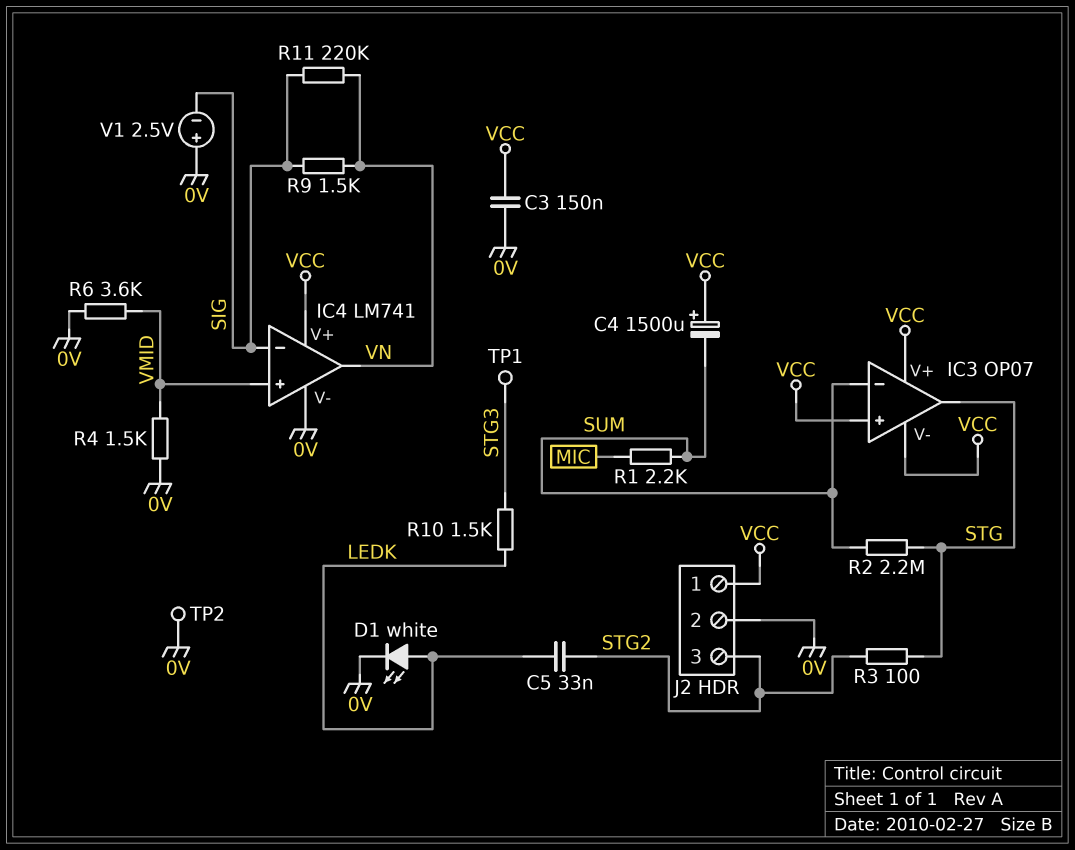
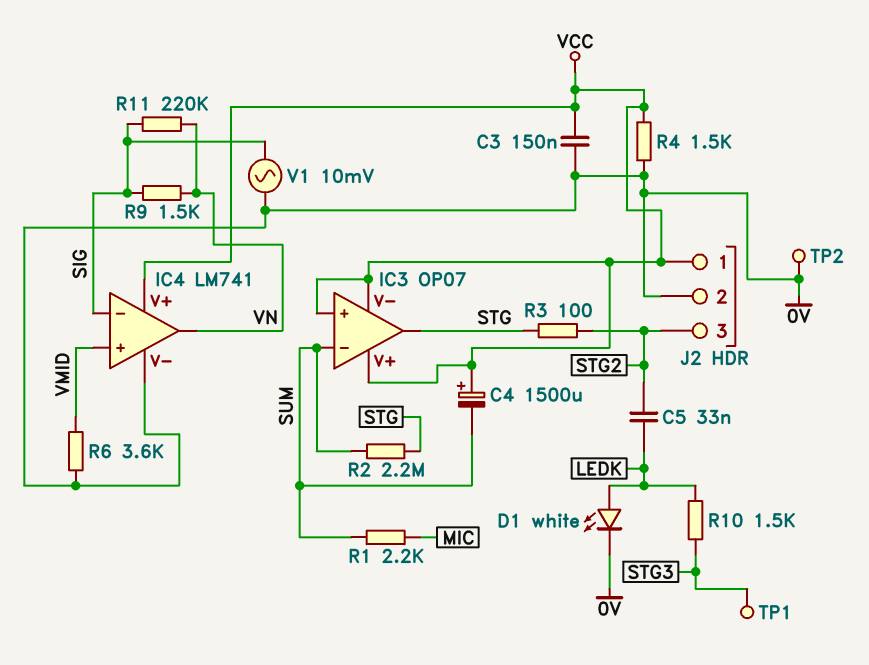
R4: 1.5k (0V, VMID) -> 1.5k (0V, VCC)
V1: 2.5V (plus 0V, minus SIG) -> AC 10mV (0V, SIG)

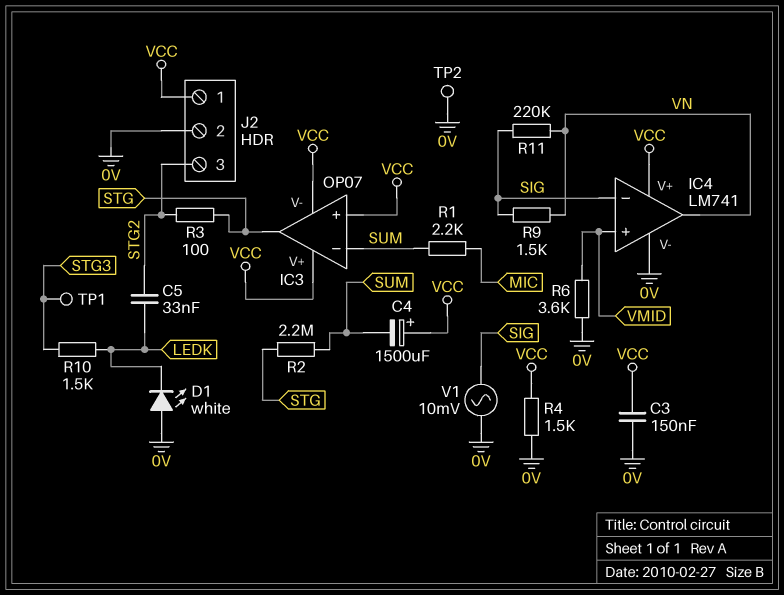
D1: LED white (A LEDK, K 0V) -> LED white (A 0V, K LEDK)

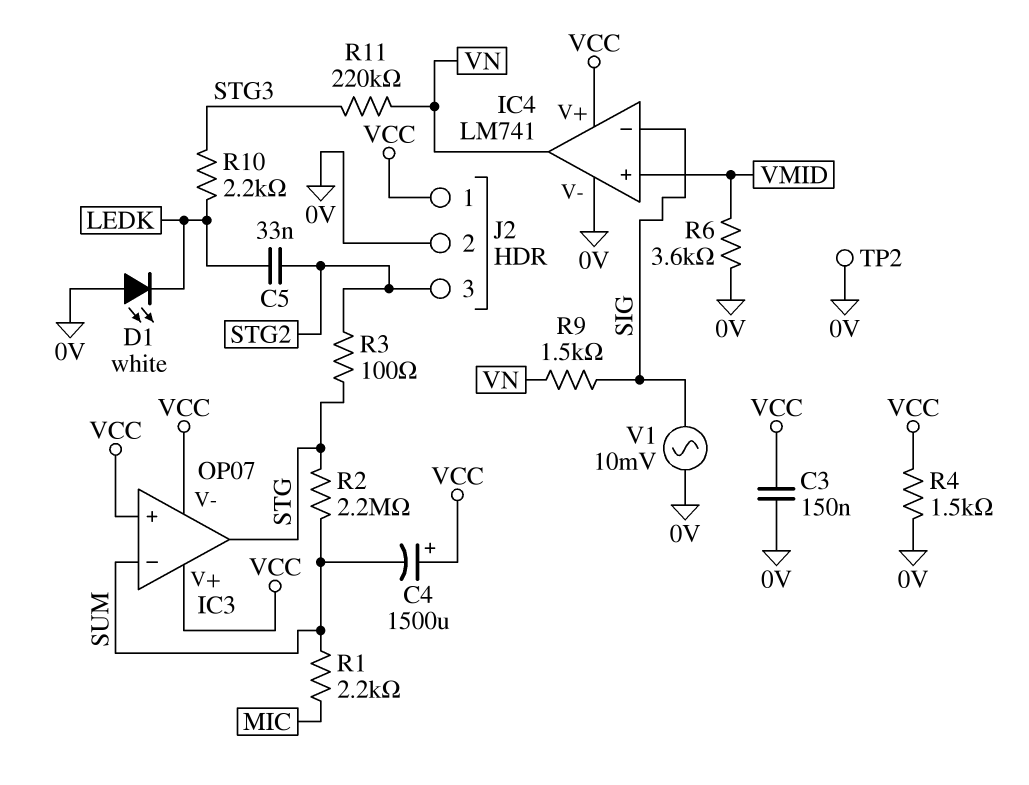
R10: 1.5k (LEDK, STG3) -> 2.2k (LEDK, STG3)
R11: 220k (SIG, VN) -> 220k (STG3, VN)
TP1: test point (STG3) -> none

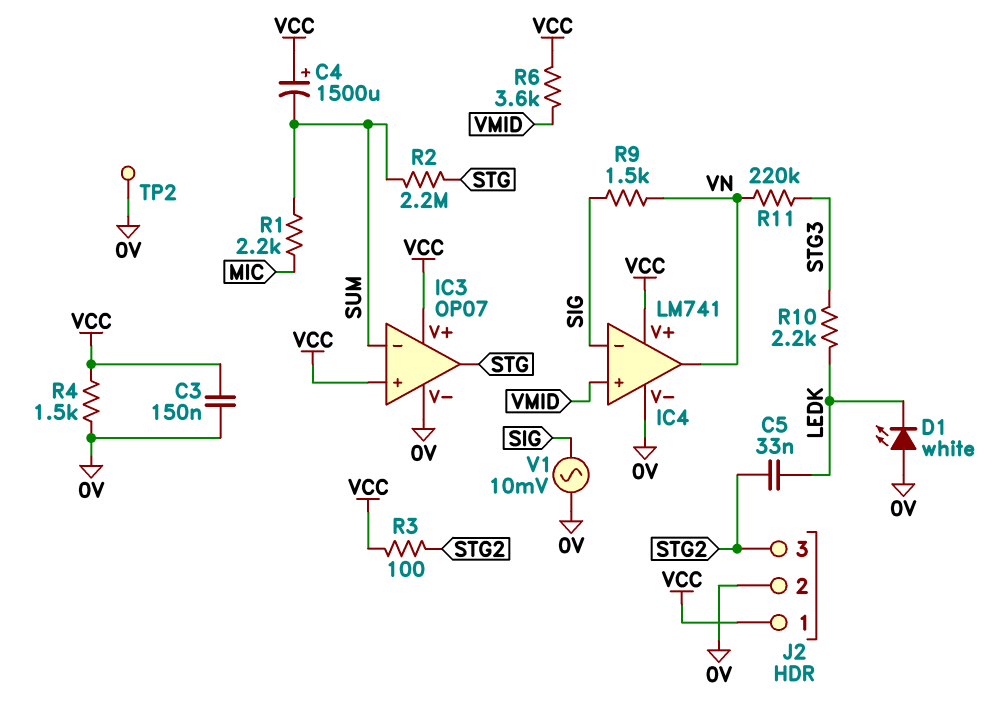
IC3 pin V-: VCC -> 0V
R3: 100 (STG, STG2) -> 100 (STG2, VCC)
R6: 3.6k (0V, VMID) -> 3.6k (VCC, VMID)

